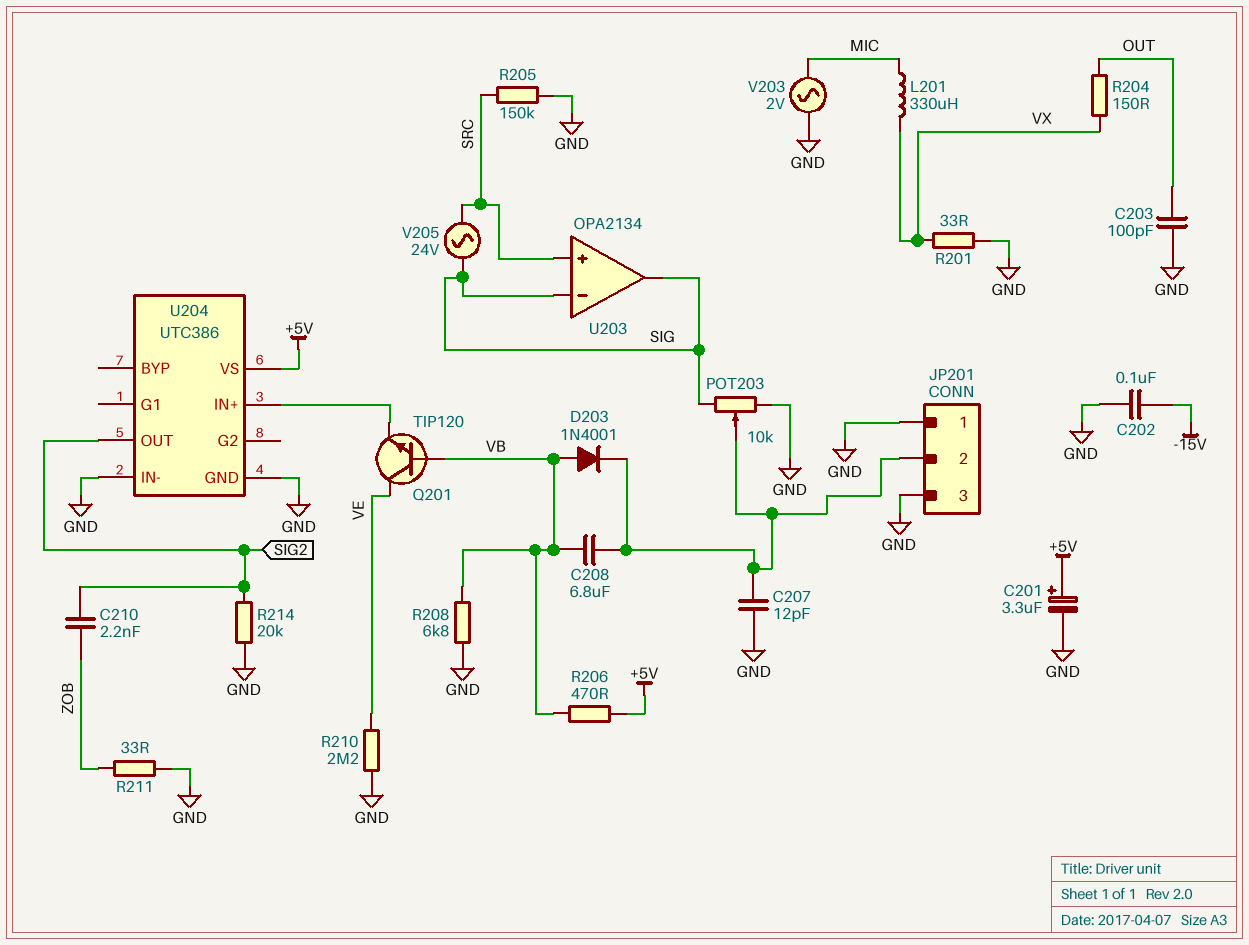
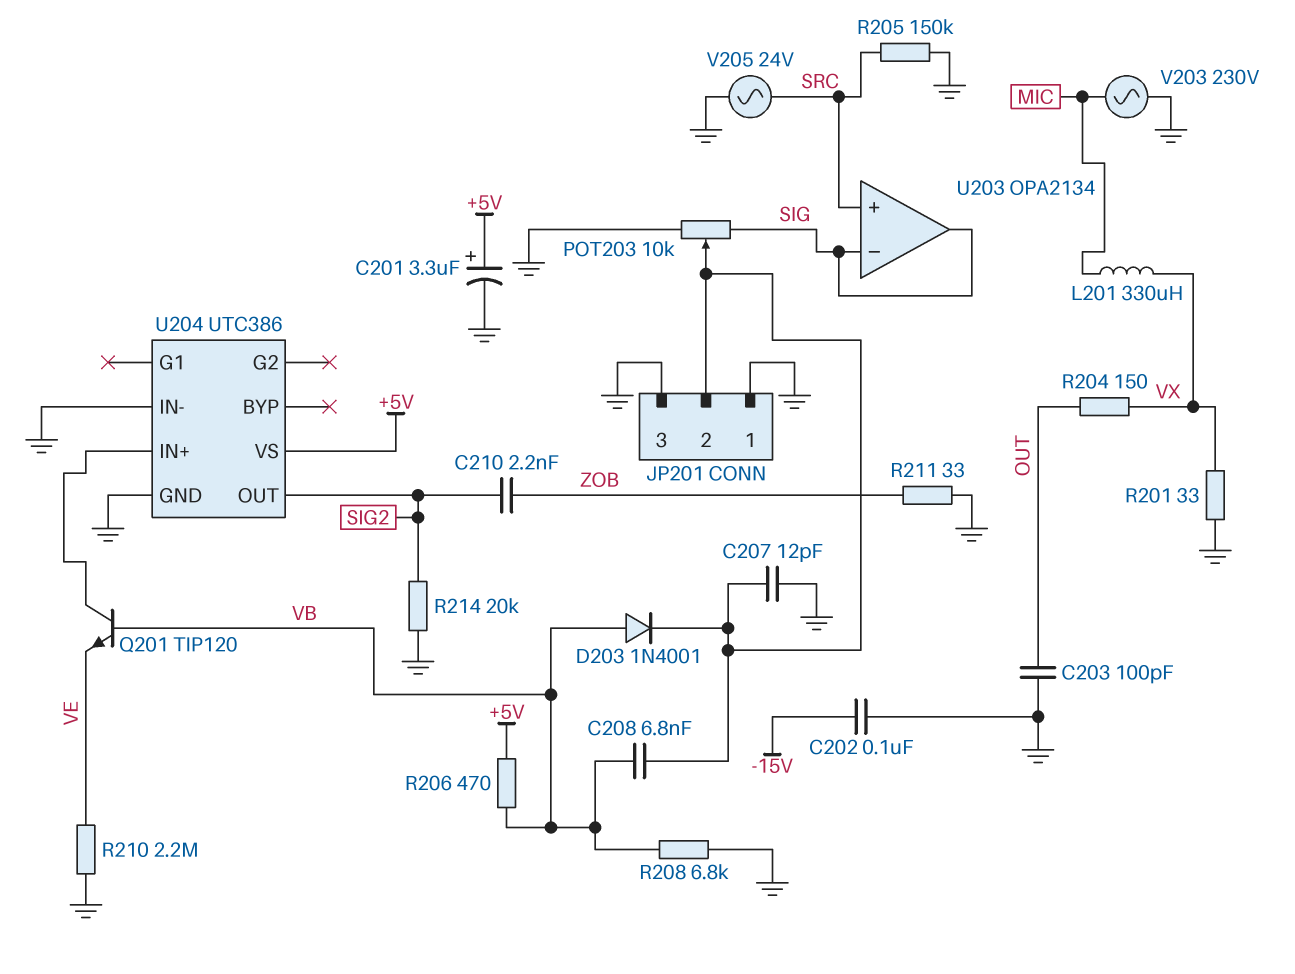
C208: 6.8uF (JP201/2, VB) -> 6.8nF (JP201/2, VB)
Q201: NPN TIP120 (B VB, C VE, E U204/IN+) -> NPN TIP120 (B VB, C U204/IN+, E VE)
V203: AC 2V (GND, MIC) -> AC 230V (GND, MIC)
V205: AC 24V (SIG, SRC) -> AC 24V (GND, SRC)

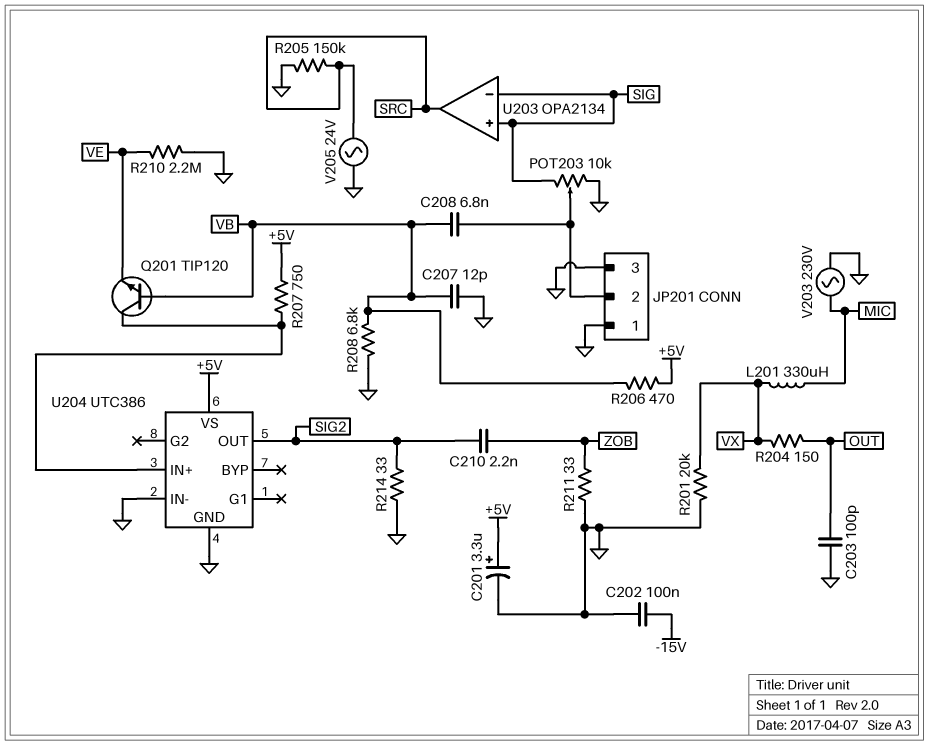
C207: 12pF (GND, JP201/2) -> 12pF (GND, VB)
D203: diode 1N4001 (A VB, K JP201/2) -> none
R201: 33 (GND, VX) -> 20k (GND, VX)
R207: none -> 750 (+5V, U204/IN+)
R214: 20k (GND, SIG2) -> 33 (GND, SIG2)
U203 pin in+: SRC -> SIG
U203 pin out: SIG -> SRC

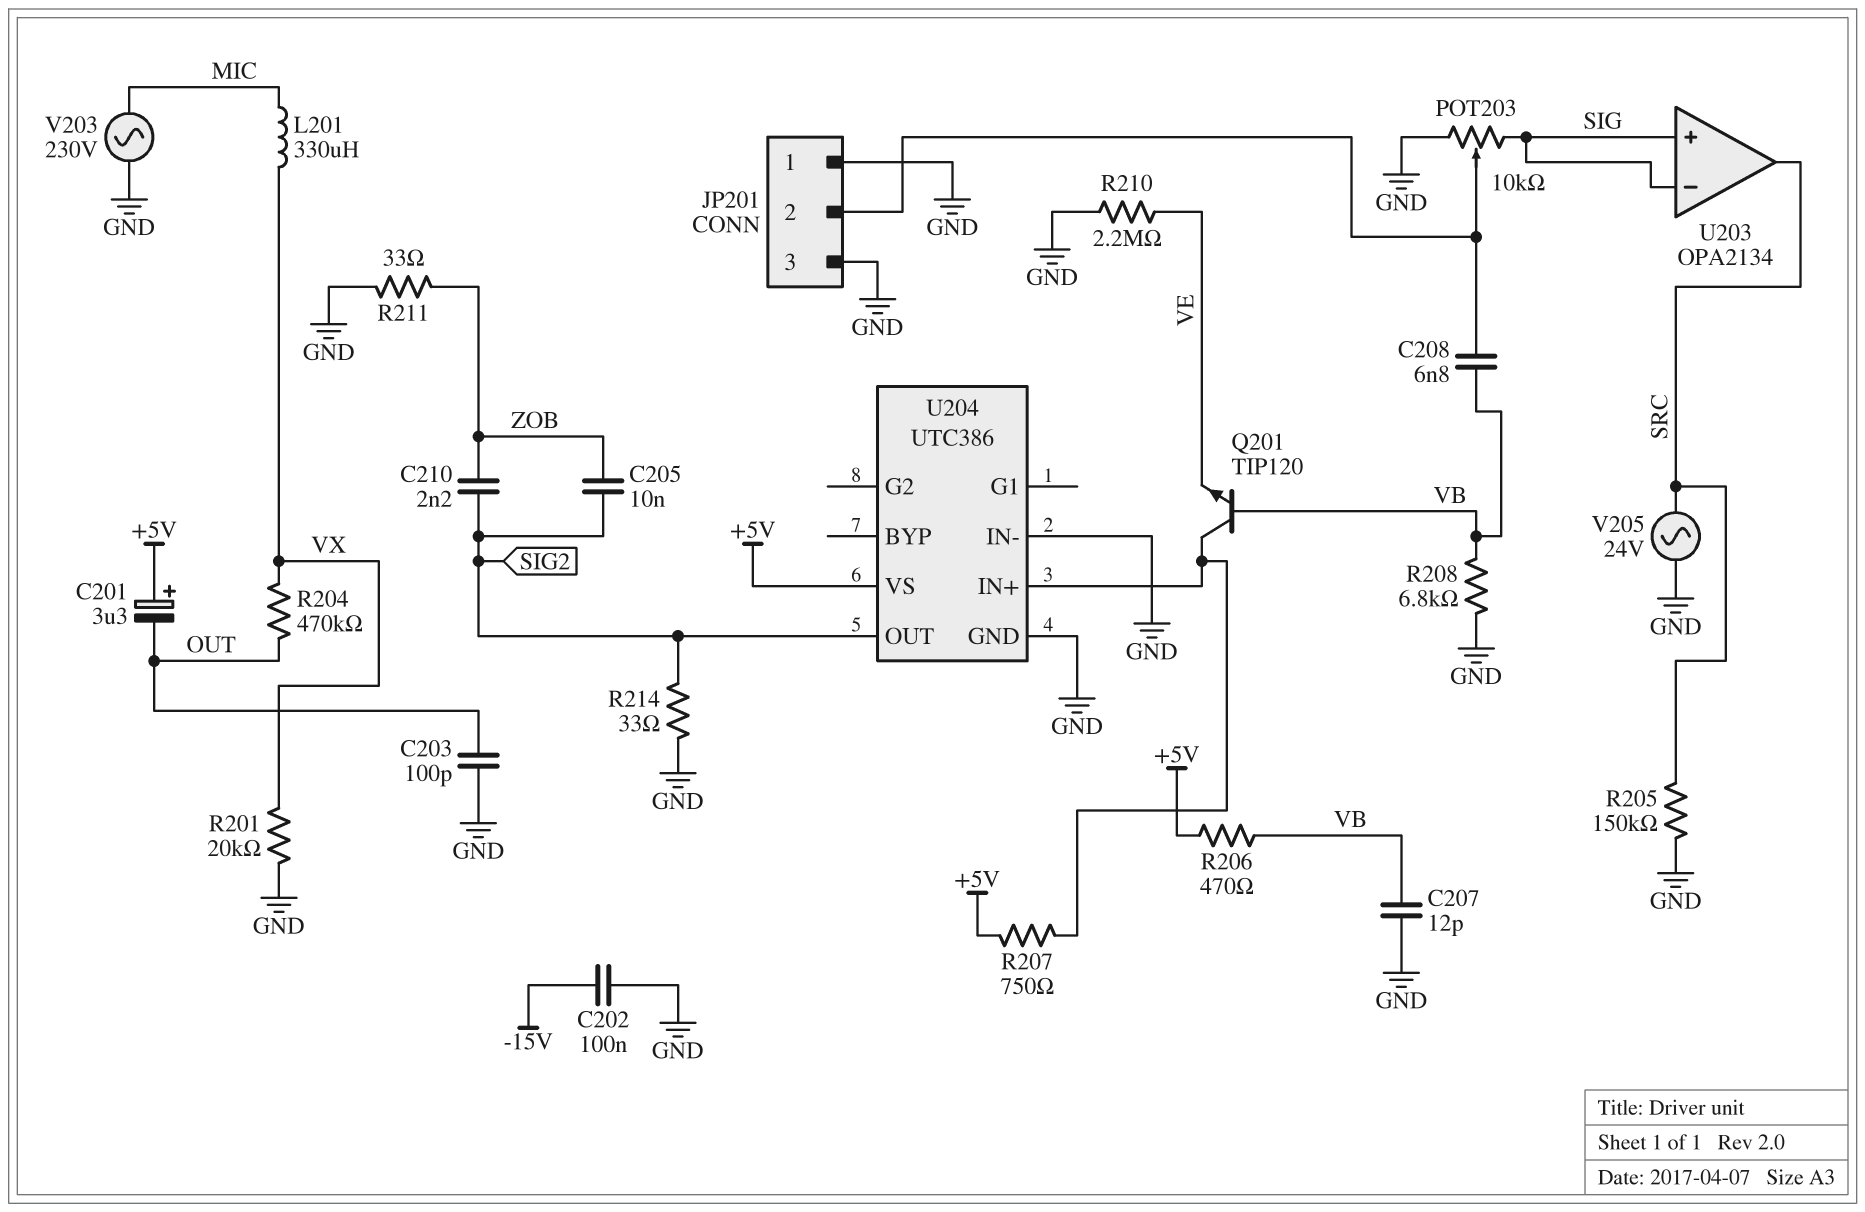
C201: 3.3uF (plus +5V, minus GND) -> 3.3uF (plus +5V, minus OUT)
C205: none -> 10nF (SIG2, ZOB)
R204: 150 (OUT, VX) -> 470k (OUT, VX)

